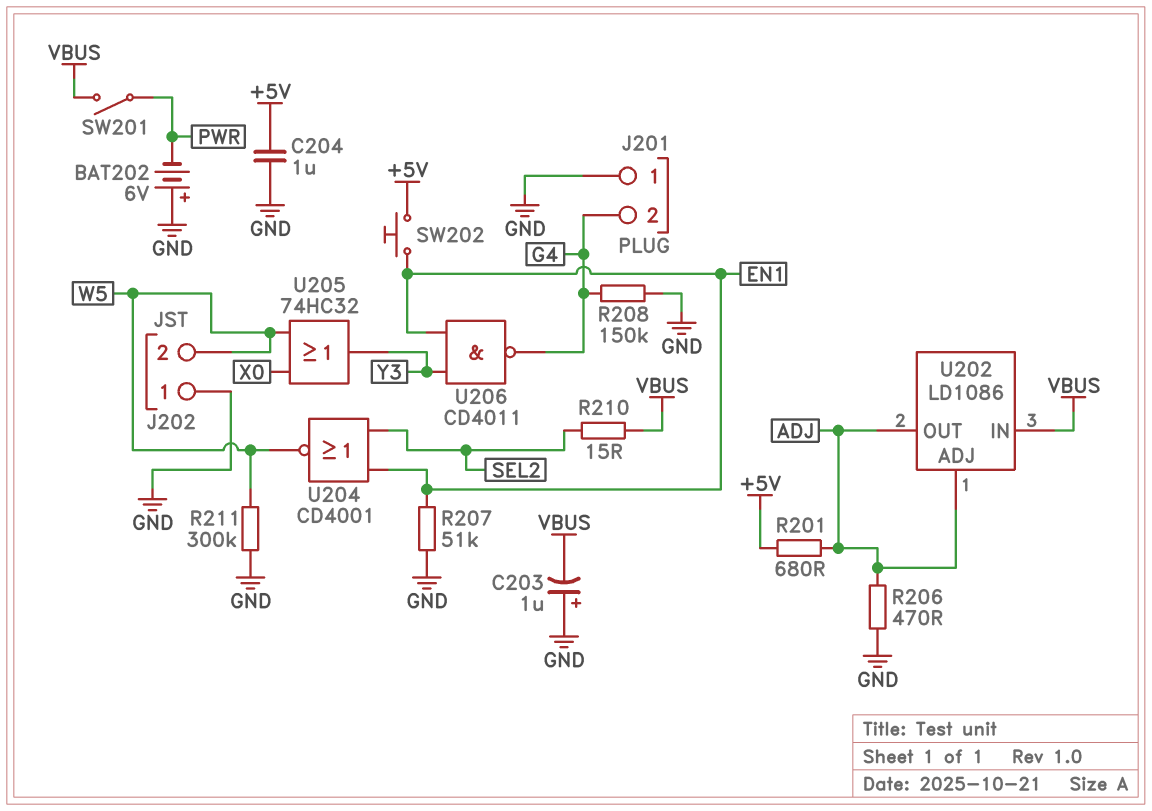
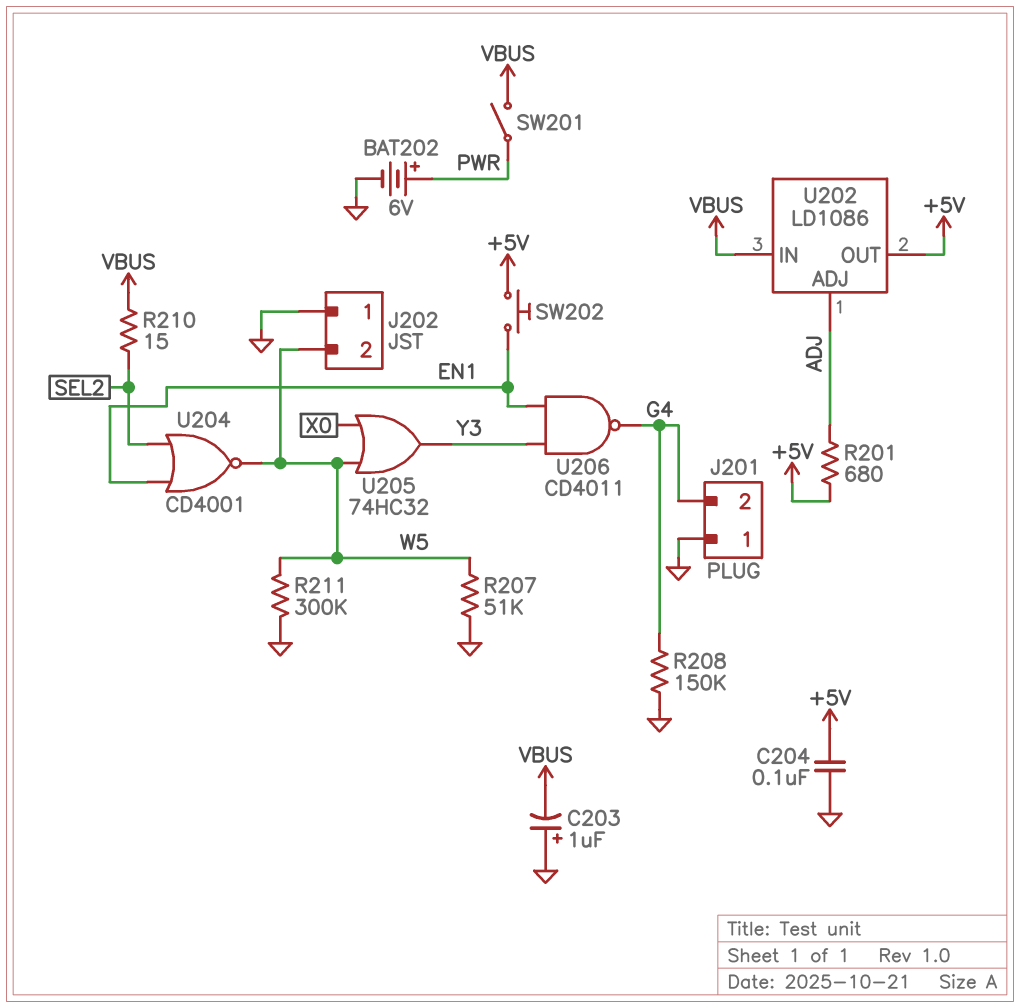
BAT202: 6V (plus GND, minus PWR) -> 6V (plus PWR, minus GND)
C204: 1uF (+5V, GND) -> 100nF (+5V, GND)
R206: 470 (ADJ, GND) -> none
R207: 51k (EN1, GND) -> 51k (GND, W5)
U202 pin OUT: ADJ -> +5V

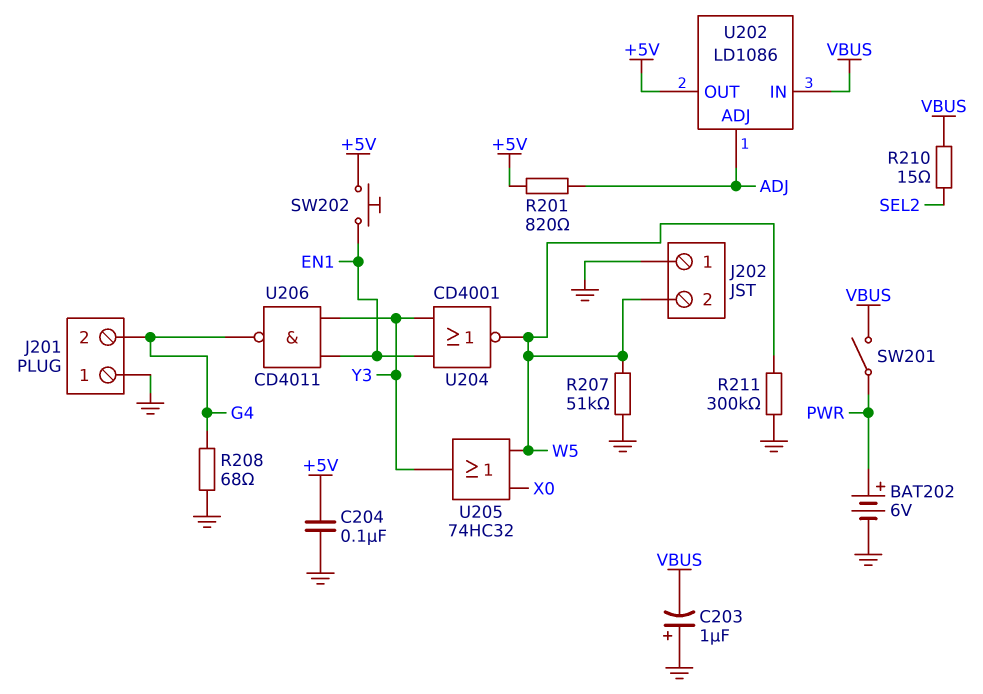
R201: 680 (+5V, ADJ) -> 820 (+5V, ADJ)
R208: 150k (G4, GND) -> 68 (G4, GND)
U204: NOR CD4001 (in EN1, in SEL2, out W5) -> NOR CD4001 (in EN1, in Y3, out W5)

